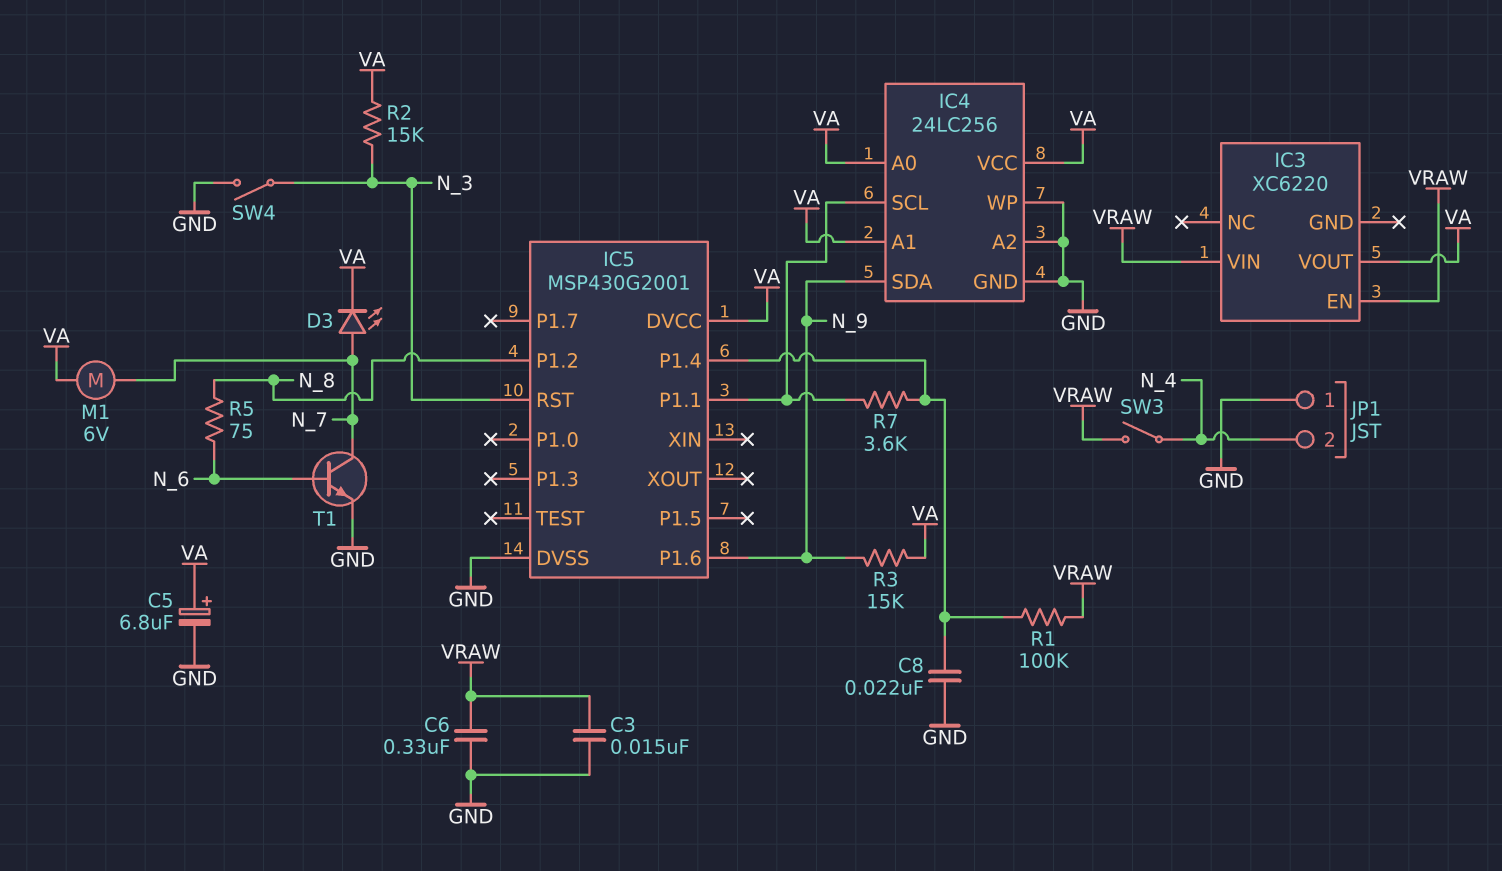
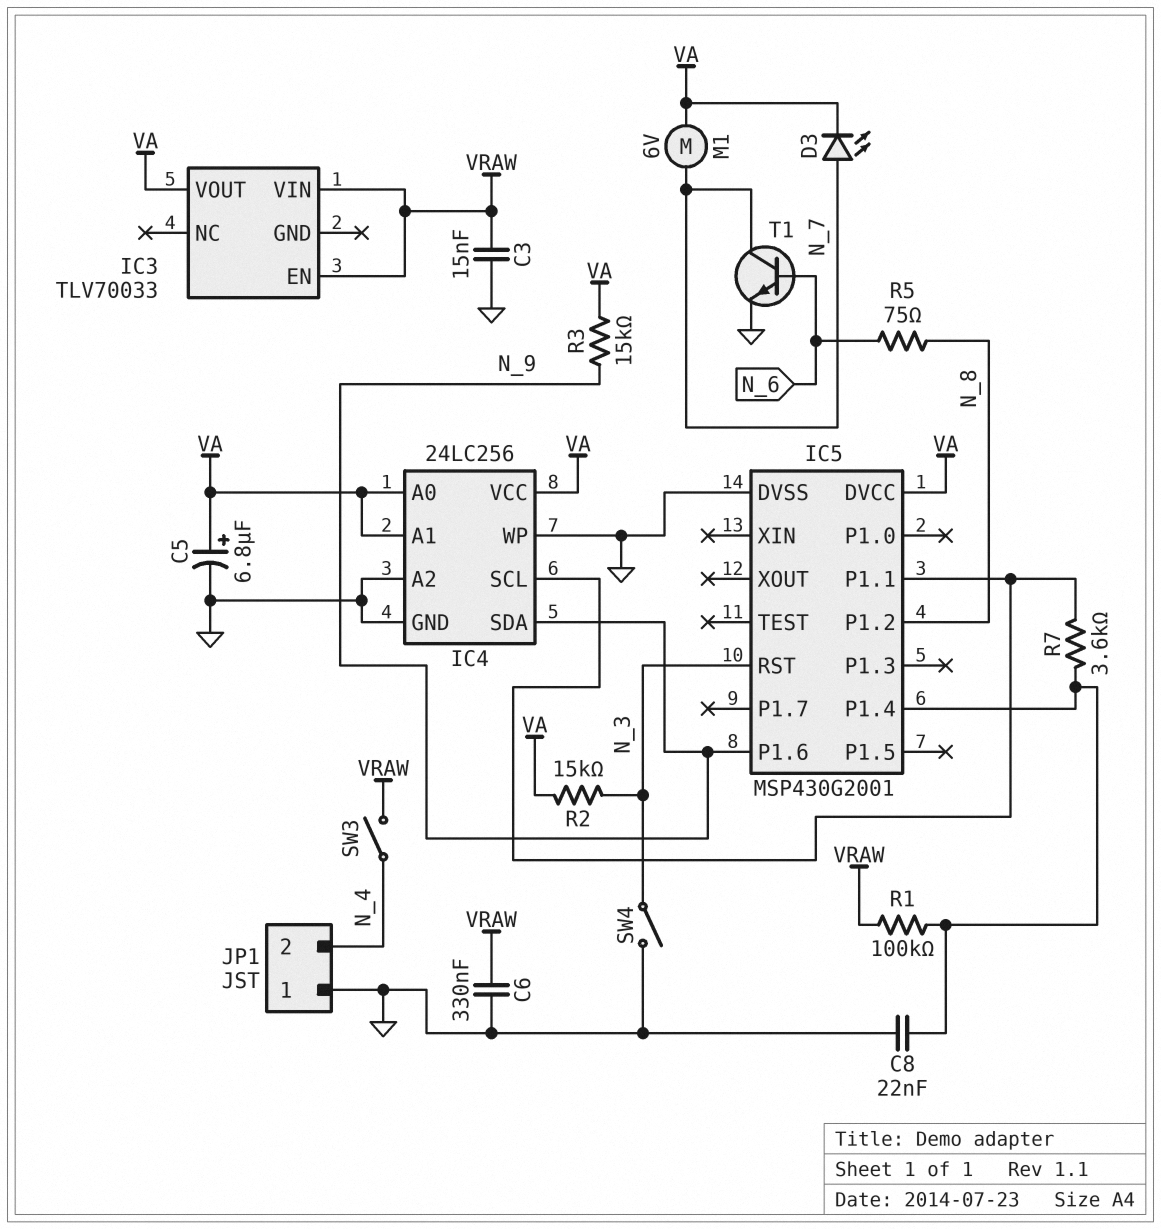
IC3: XC6220 -> TLV70033

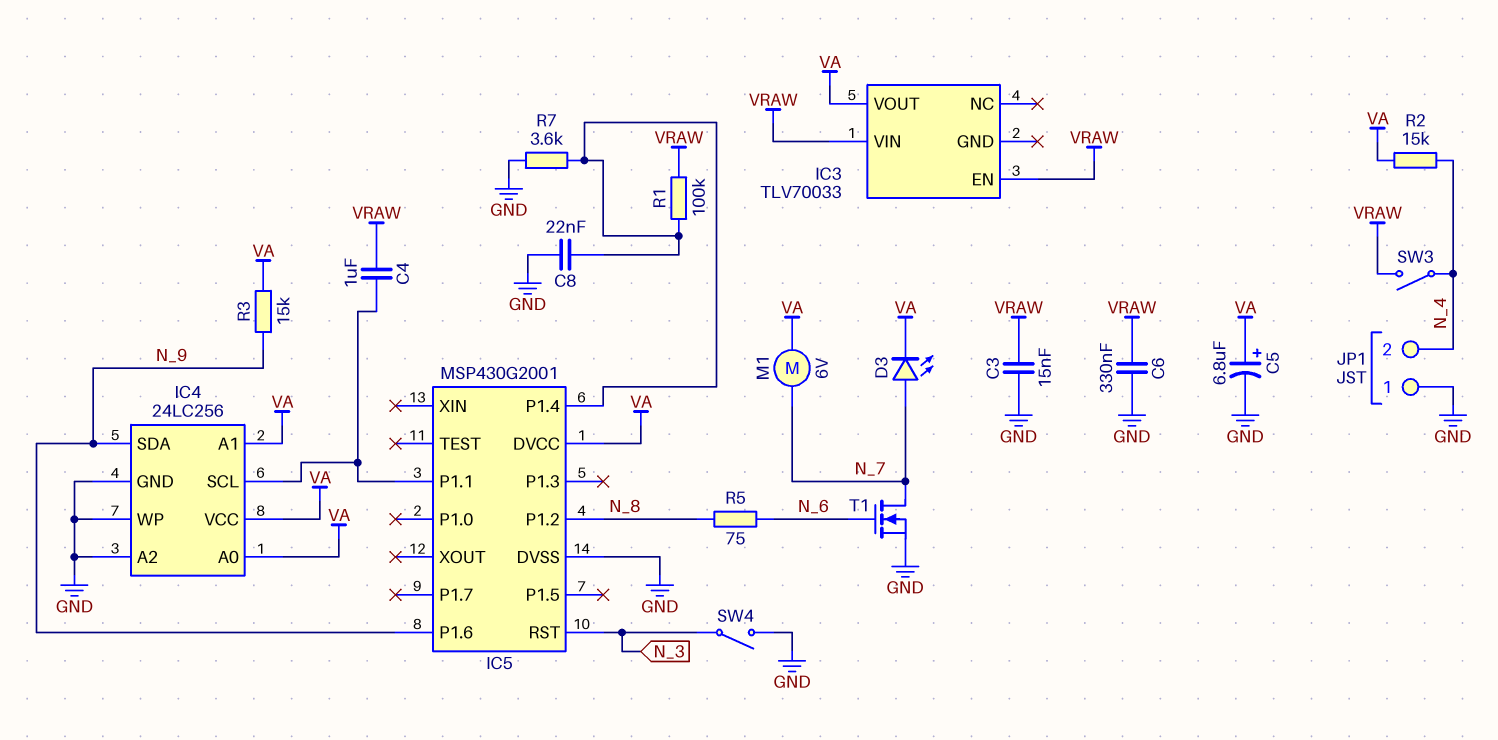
C4: none -> 1uF (IC4/SCL, VRAW)
R2: 15k (N_3, VA) -> 15k (N_4, VA)
R7: 3.6k (IC4/SCL, IC5/P1.4) -> 3.6k (GND, IC5/P1.4)
T1: NPN (B N_6, C N_7, E GND) -> NMOS (G N_6, D N_7, S GND)

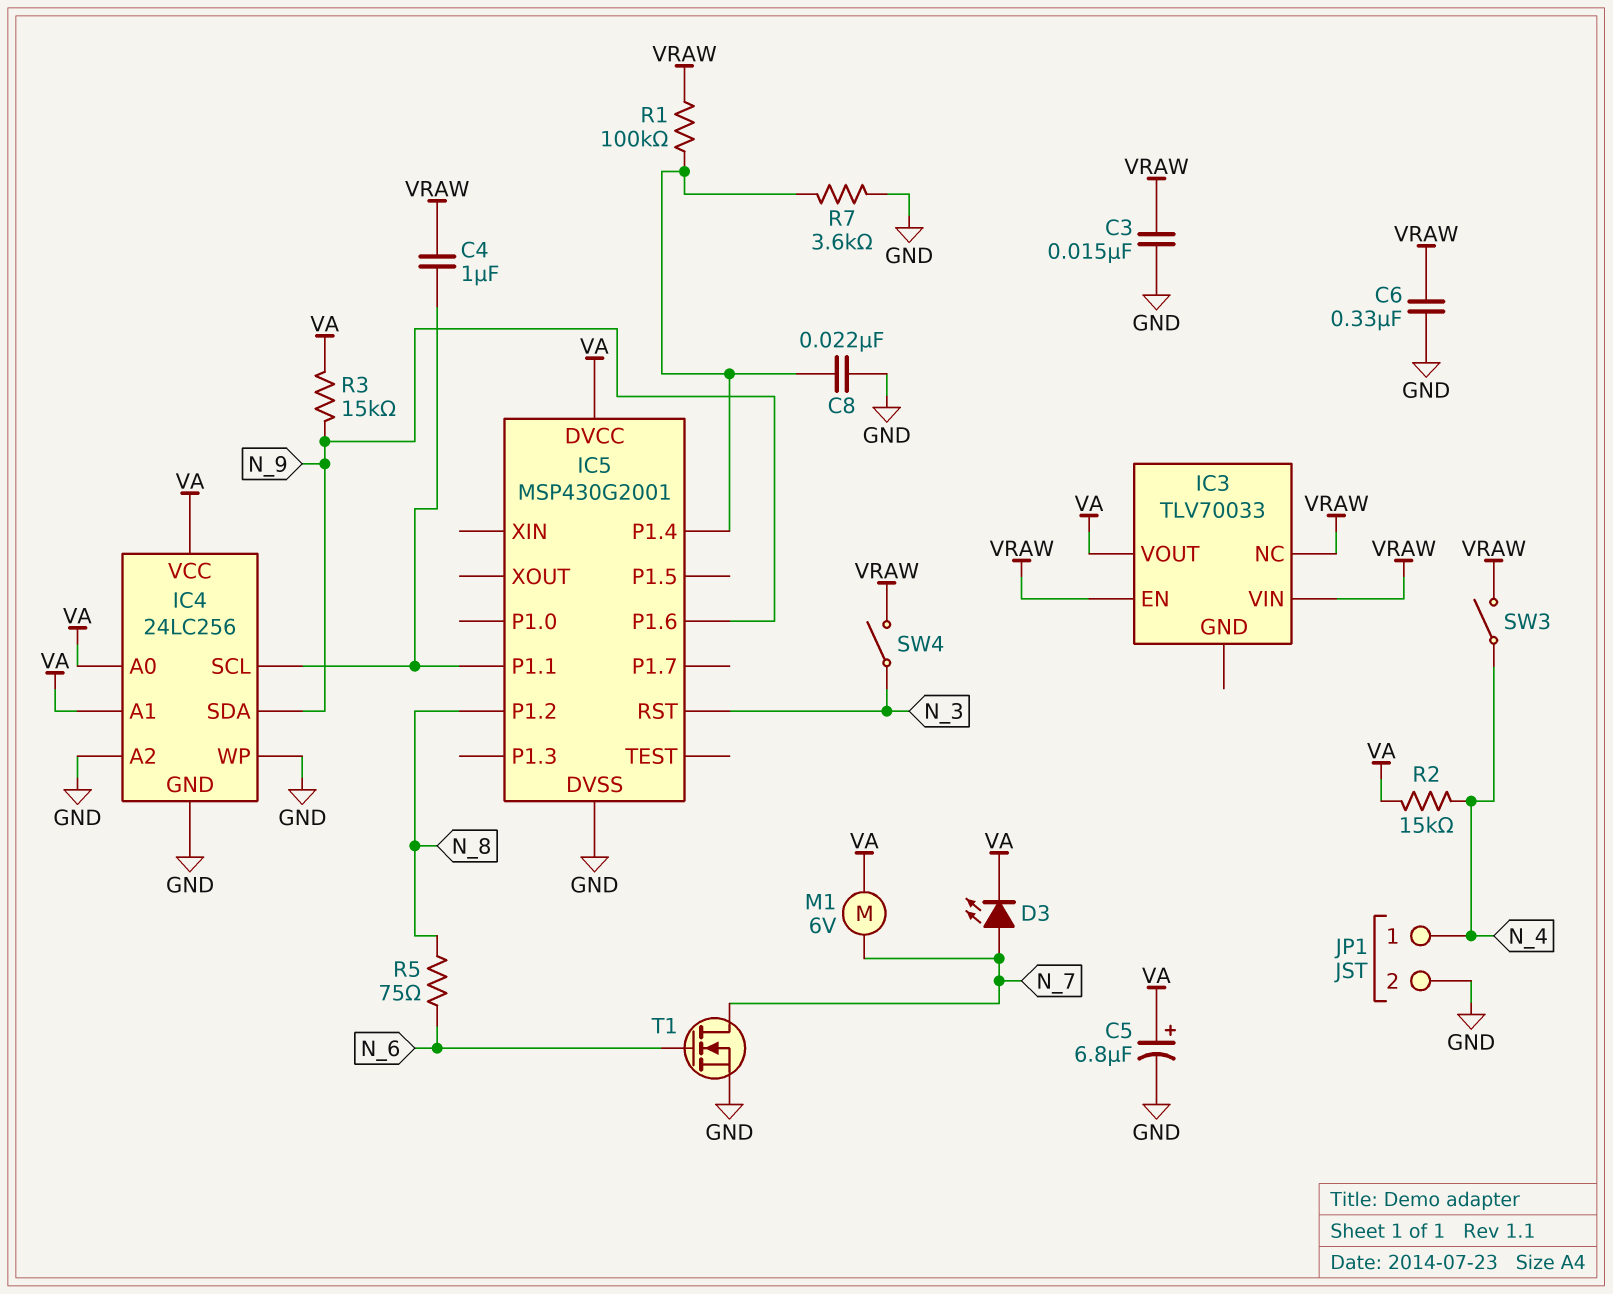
IC3 pin NC: none -> VRAW
JP1 pin 1: GND -> N_4
JP1 pin 2: N_4 -> GND
SW4: switch (GND, N_3) -> switch (N_3, VRAW)

